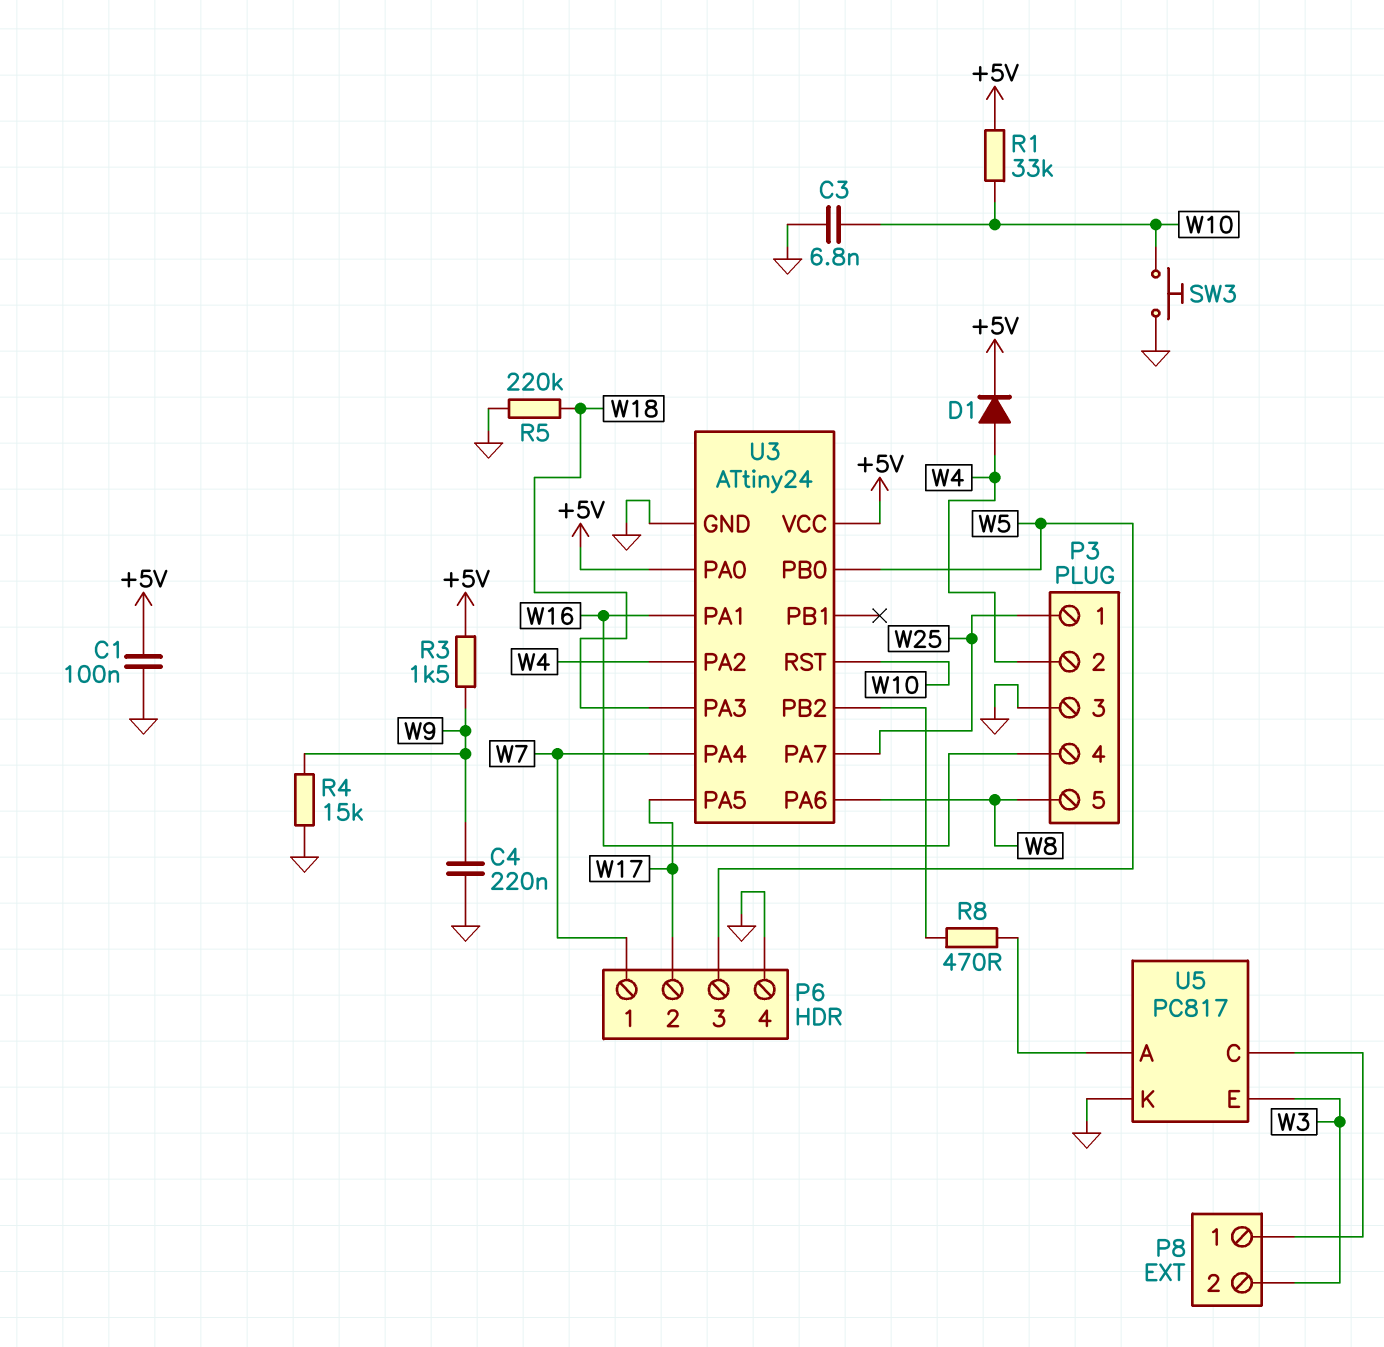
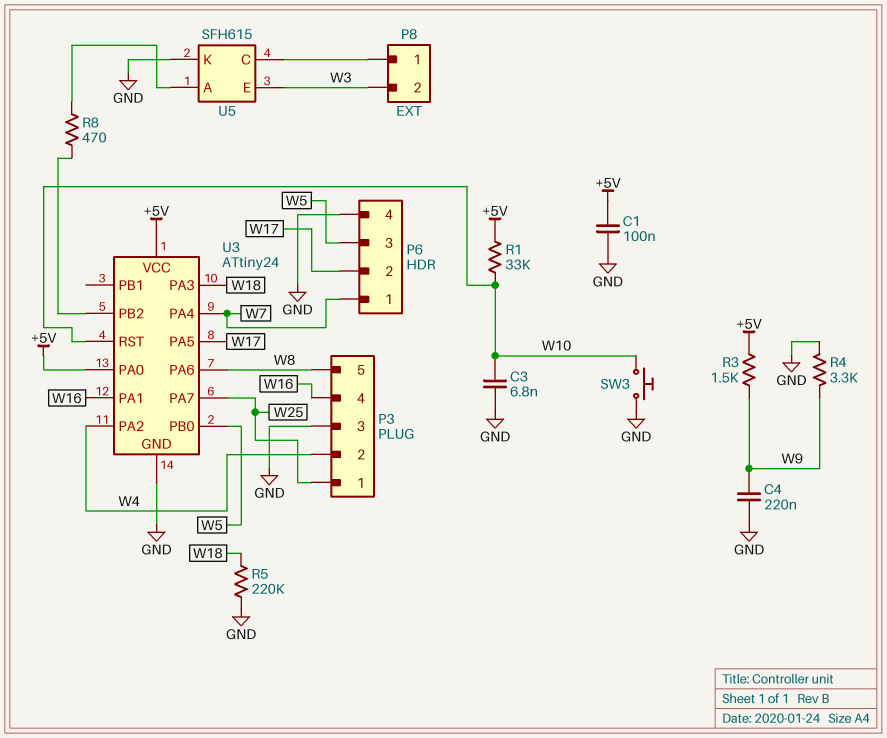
D1: diode (A W4, K +5V) -> none
R4: 15k (GND, W9) -> 3.3k (GND, W9)
U5: PC817 -> SFH615

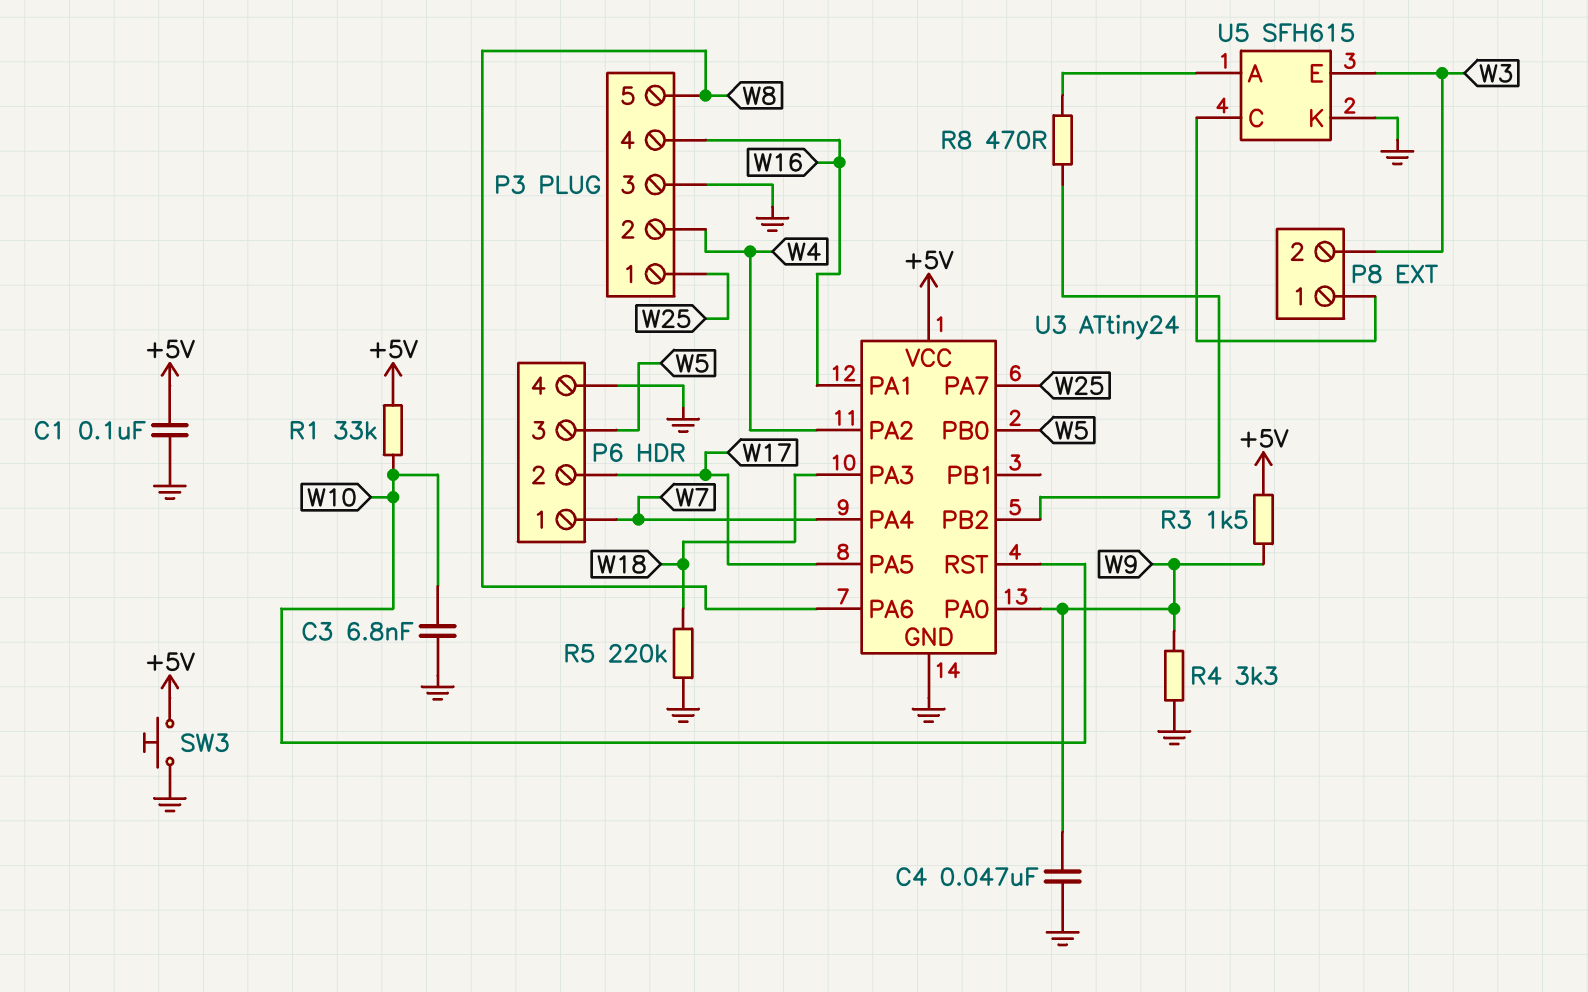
C4: 220nF (GND, W9) -> 47nF (GND, W9)
SW3: button (GND, W10) -> button (+5V, GND)
U3 pin PA0: +5V -> W9

